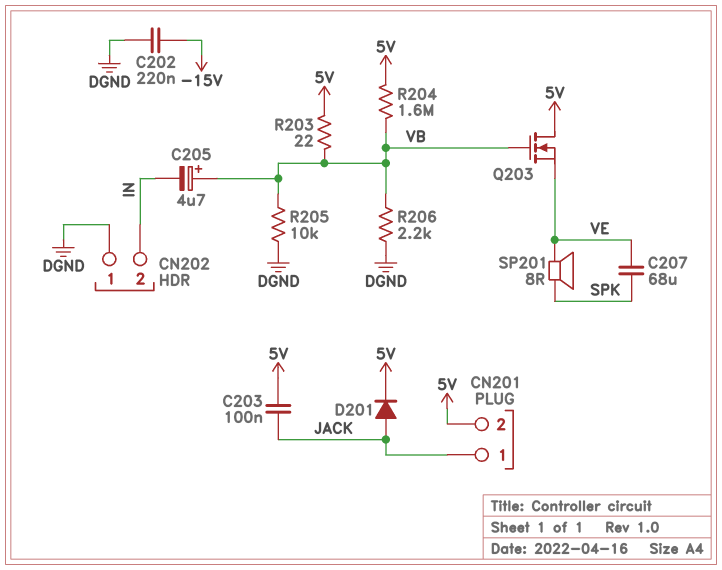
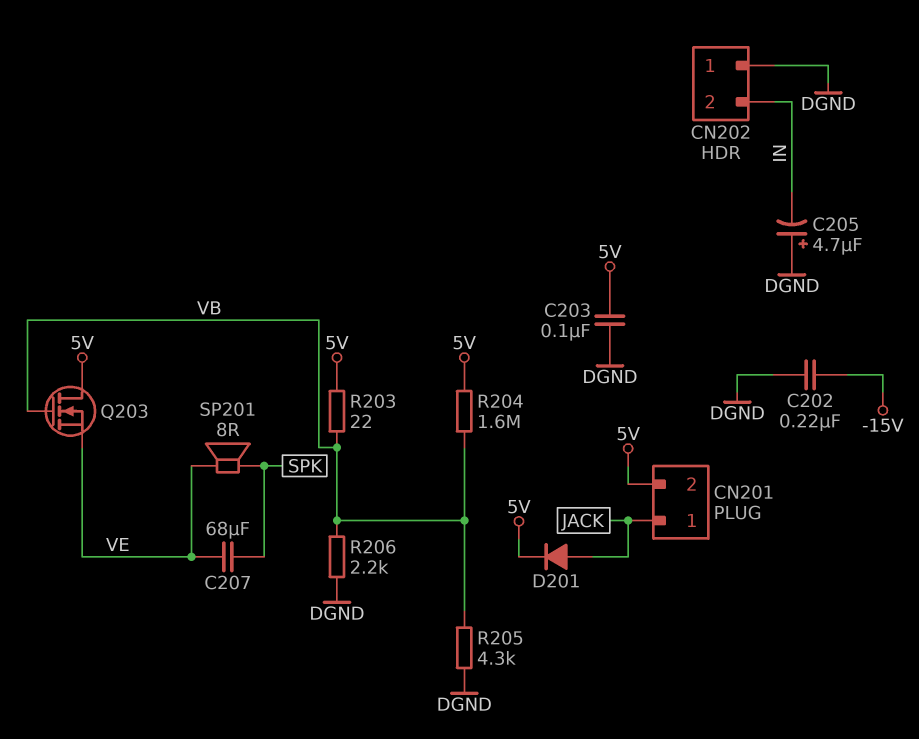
C203: 100nF (5V, JACK) -> 100nF (5V, DGND)
C205: 4.7uF (plus VB, minus IN) -> 4.7uF (plus DGND, minus IN)
R205: 10k (DGND, VB) -> 4.3k (DGND, VB)

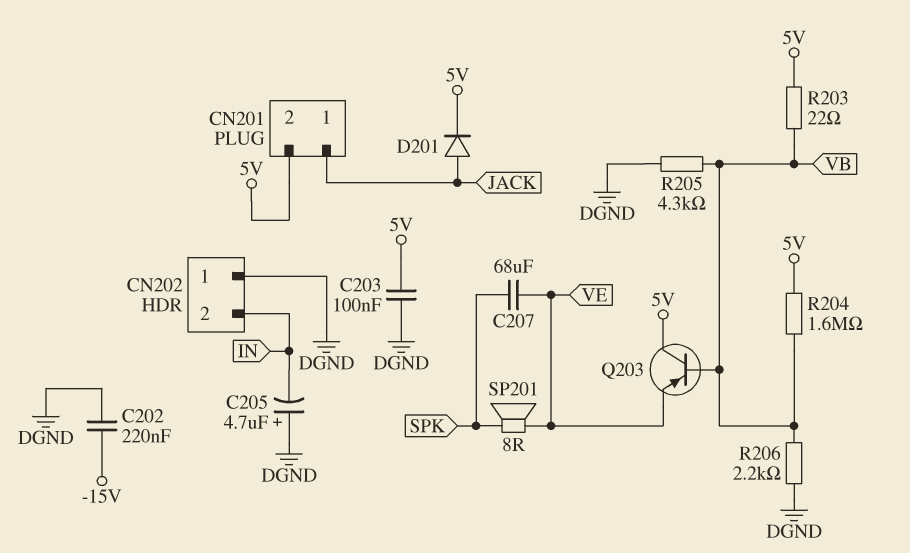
Q203: NMOS (G VB, D 5V, S VE) -> PNP (B VB, C 5V, E VE)

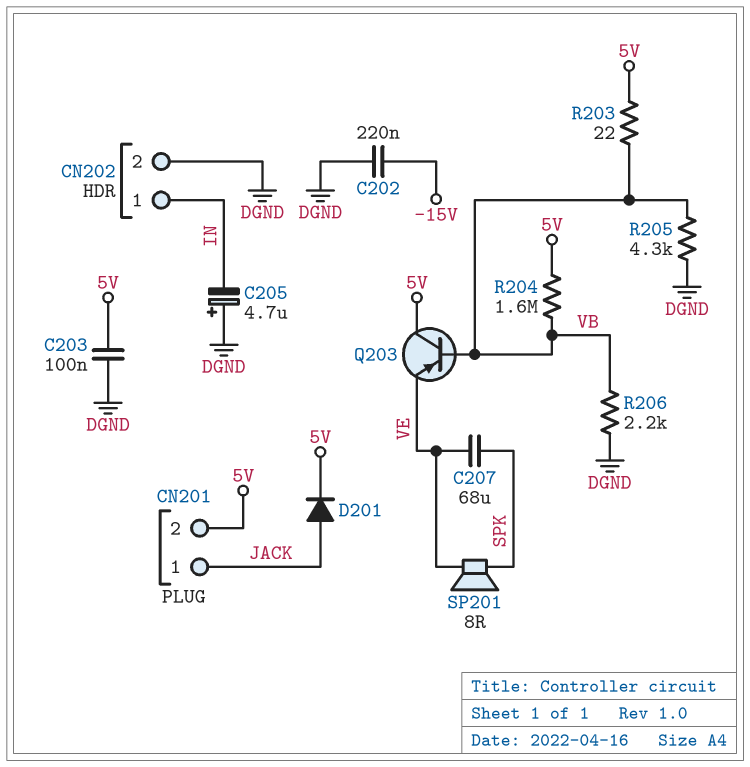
CN202 pin 1: DGND -> IN
CN202 pin 2: IN -> DGND

